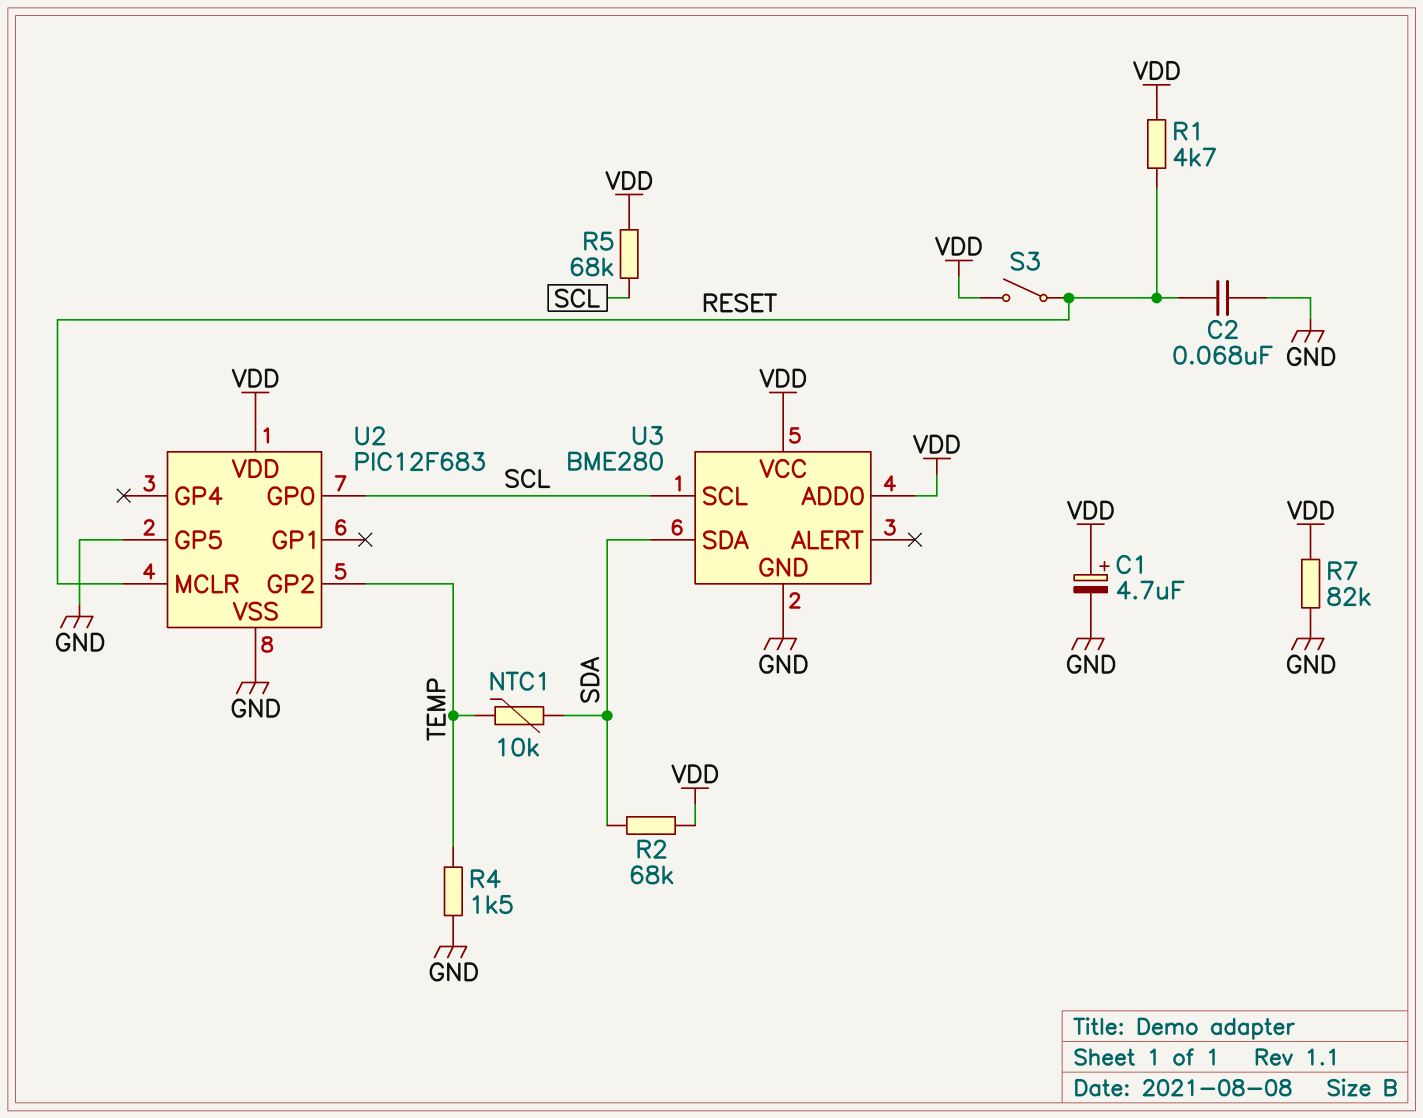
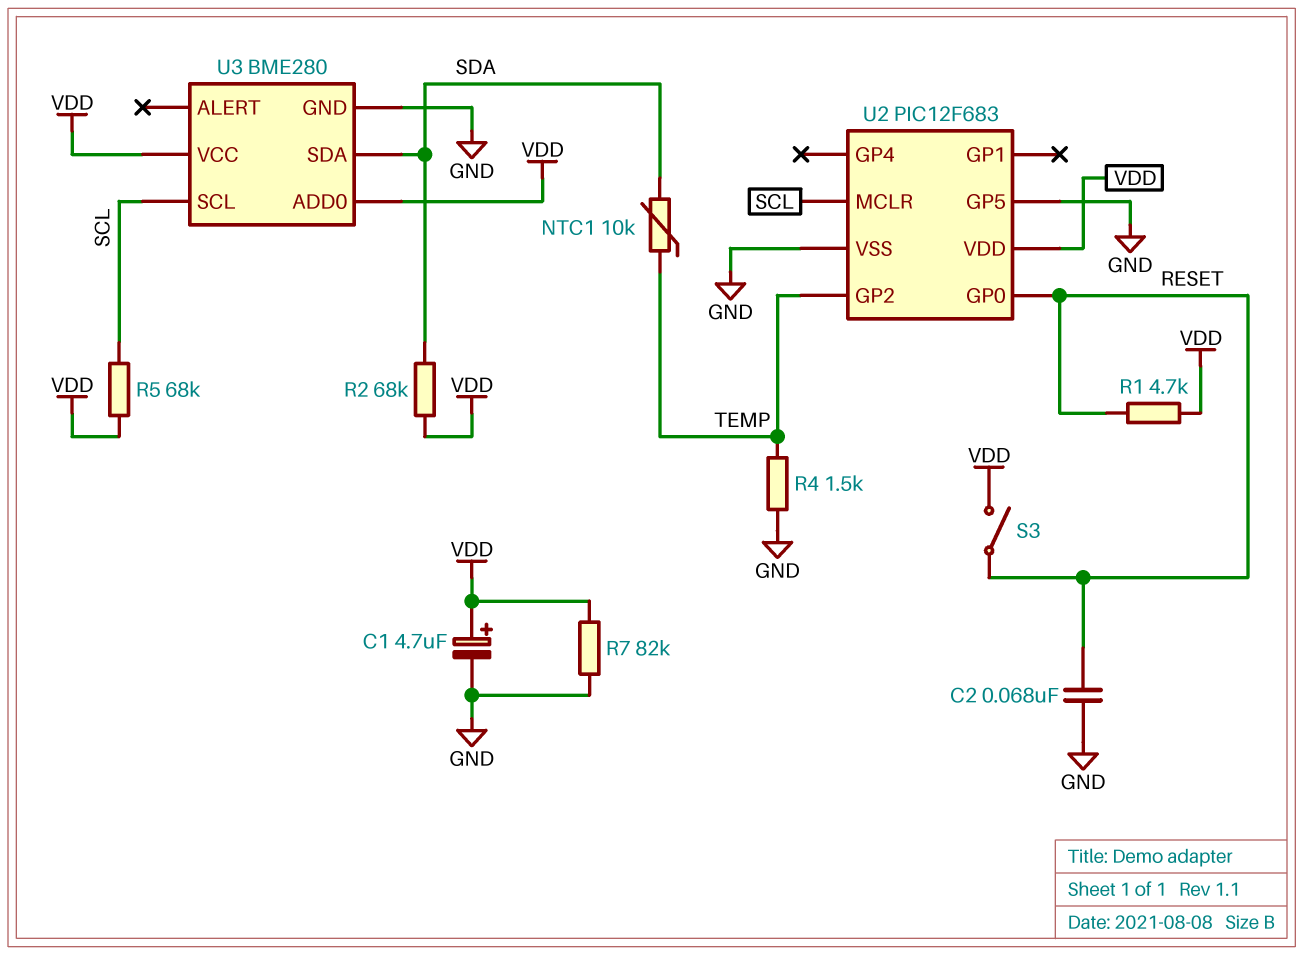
U2 pin GP0: SCL -> RESET
U2 pin MCLR: RESET -> SCL

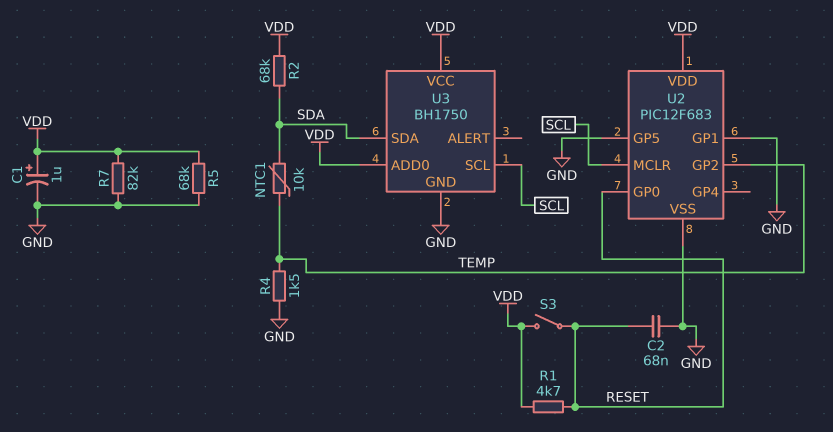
C1: 4.7uF (plus VDD, minus GND) -> 1uF (plus VDD, minus GND)
R5: 68k (SCL, VDD) -> 68k (GND, VDD)
U2 pin GP1: none -> GND
U3: BME280 -> BH1750

